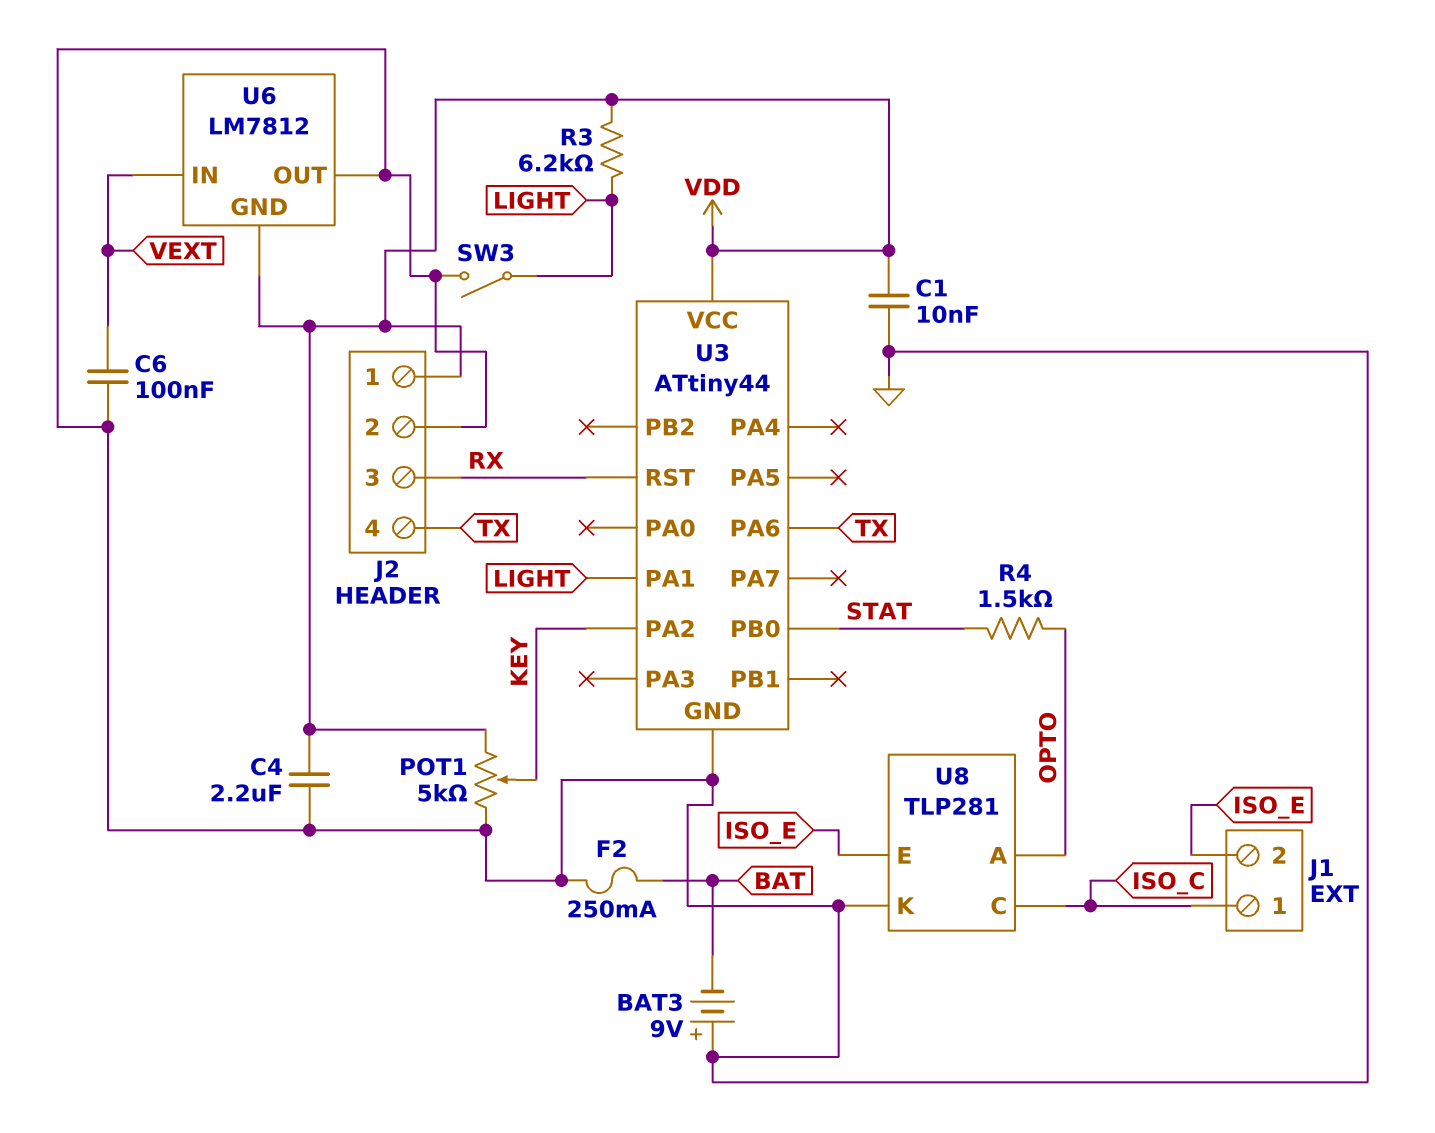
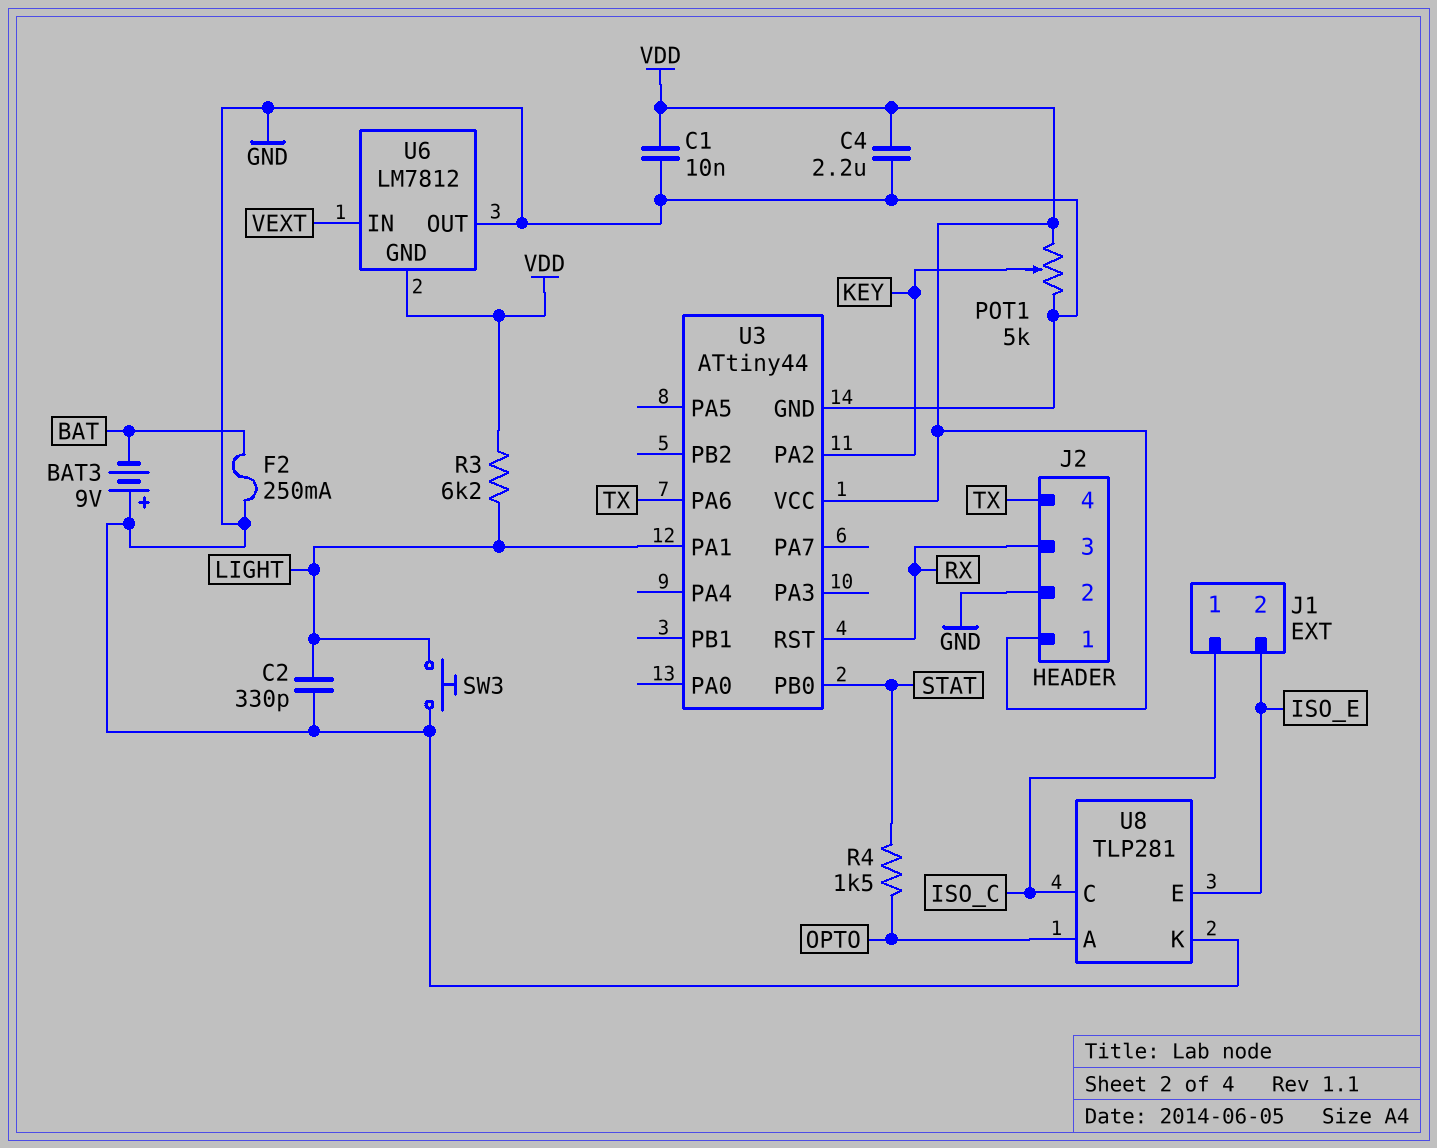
C2: none -> 330pF (GND, LIGHT)
C6: 100nF (GND, VEXT) -> none
SW3: switch (GND, LIGHT) -> button (GND, LIGHT)

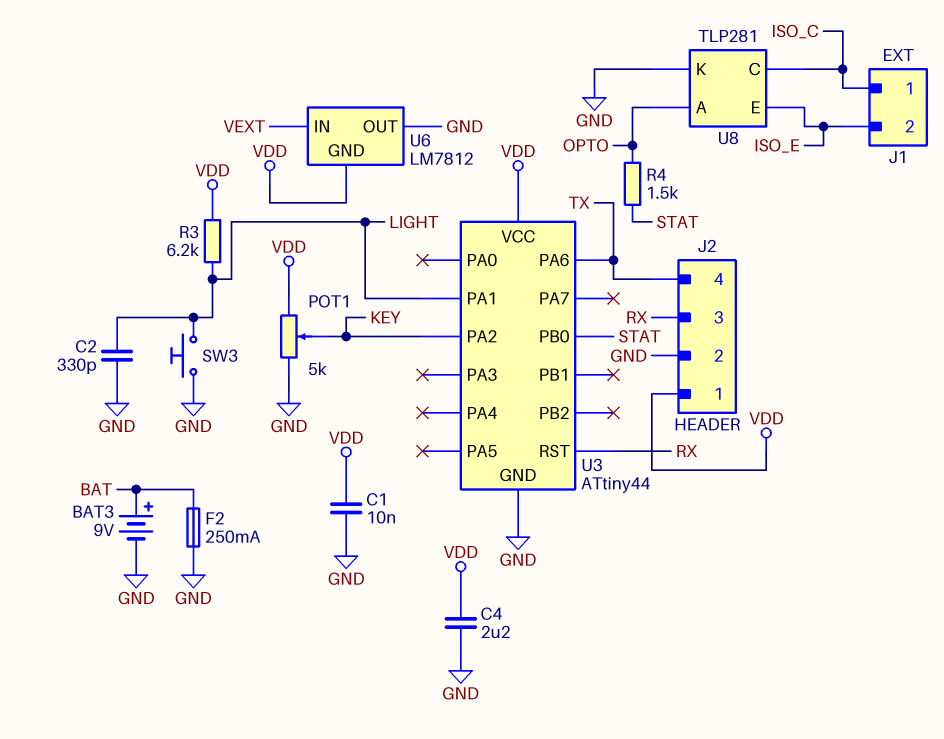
BAT3: 9V (plus GND, minus BAT) -> 9V (plus BAT, minus GND)

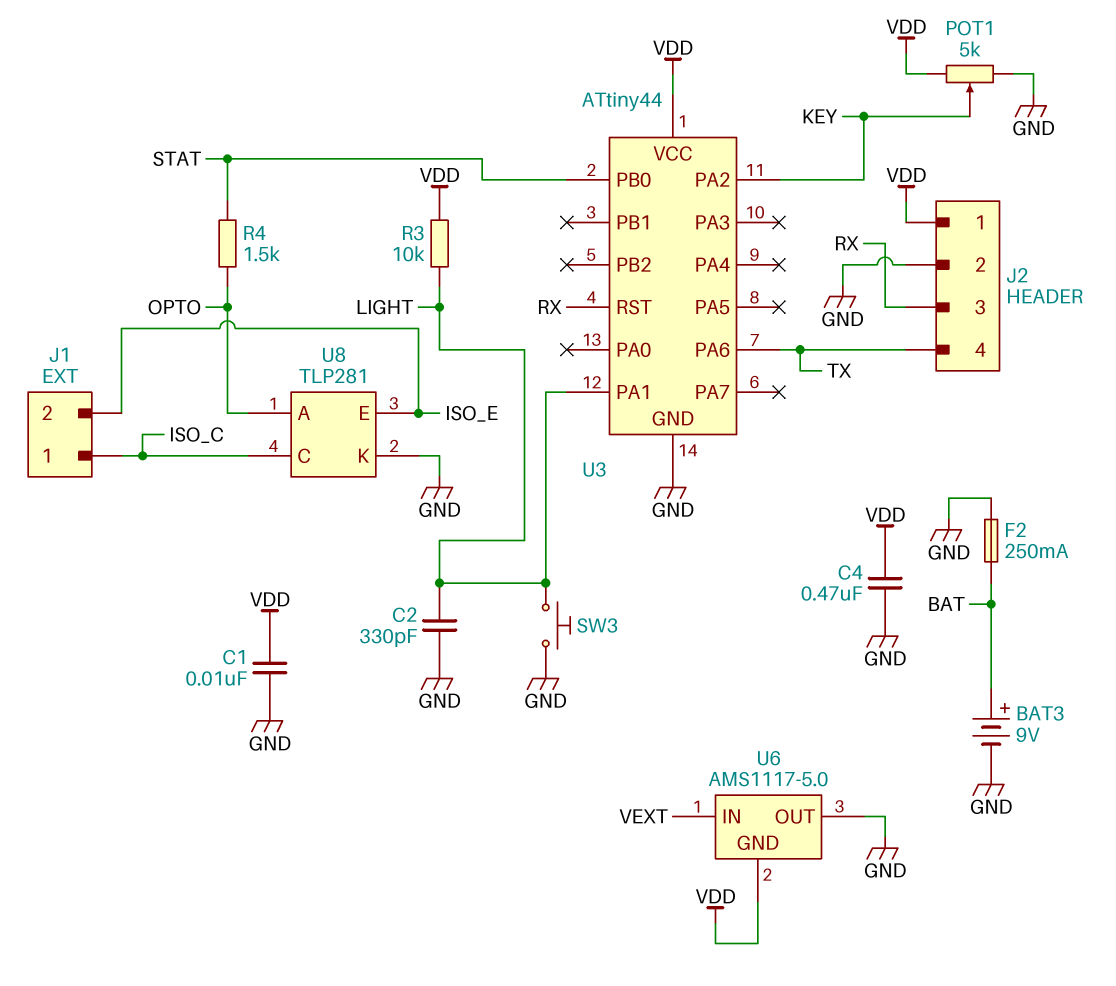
C4: 2.2uF (GND, VDD) -> 470nF (GND, VDD)
R3: 6.2k (LIGHT, VDD) -> 10k (LIGHT, VDD)
U6: LM7812 -> AMS1117-5.0

